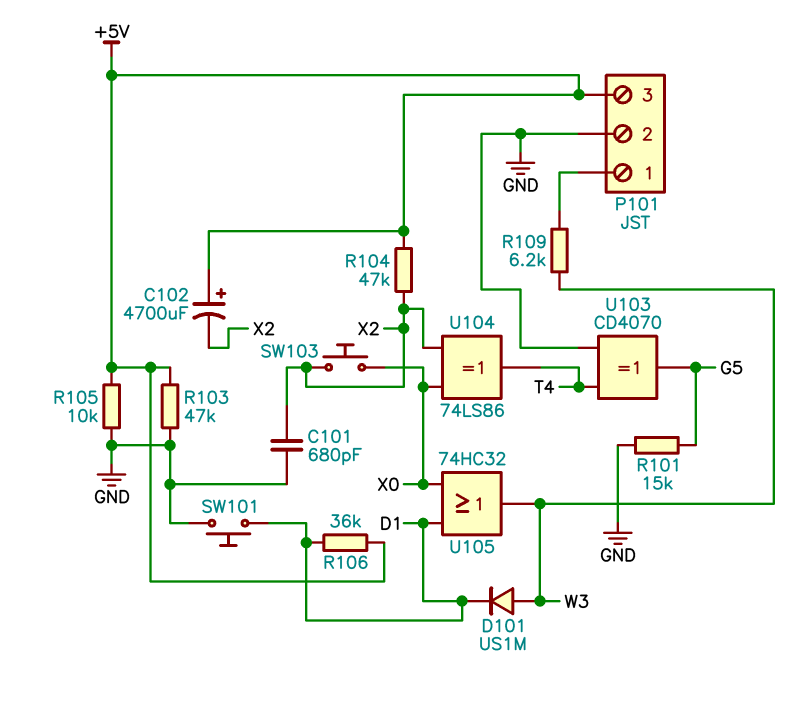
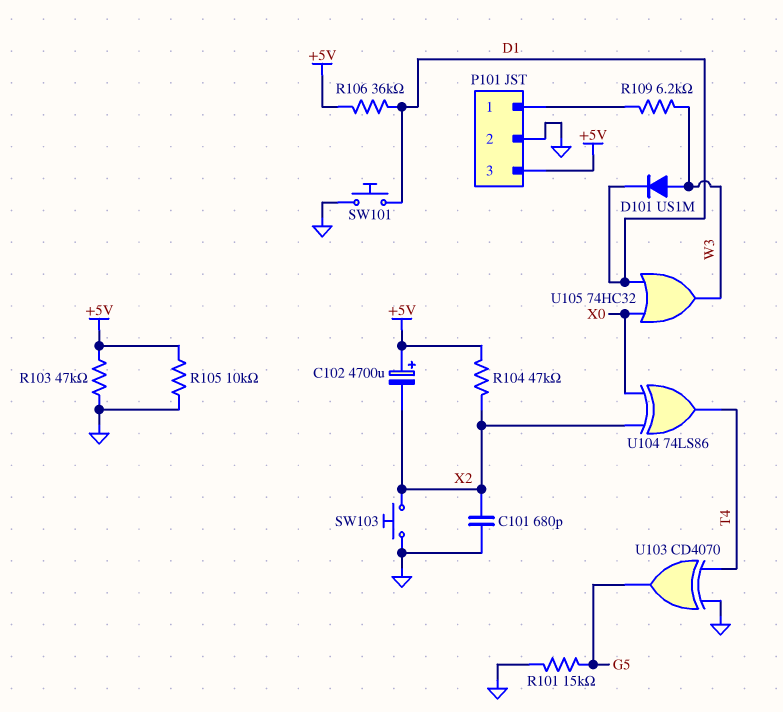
SW103: button (X0, X2) -> button (GND, X2)

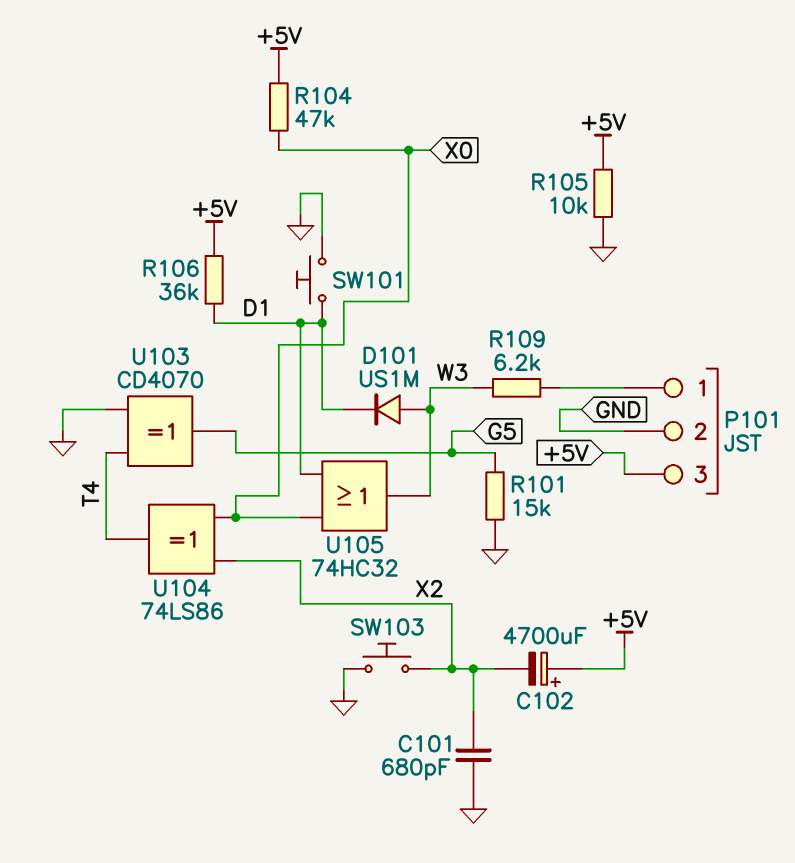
R103: 47k (+5V, GND) -> none
R104: 47k (+5V, X2) -> 47k (+5V, X0)

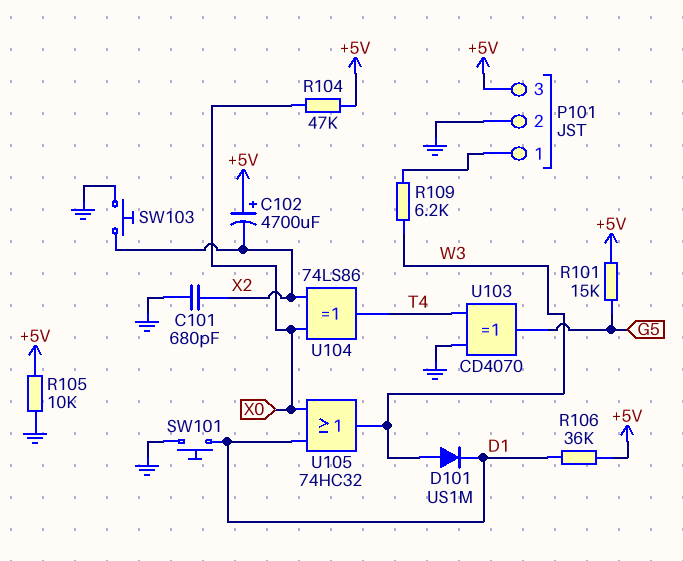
R101: 15k (G5, GND) -> 15k (+5V, G5)

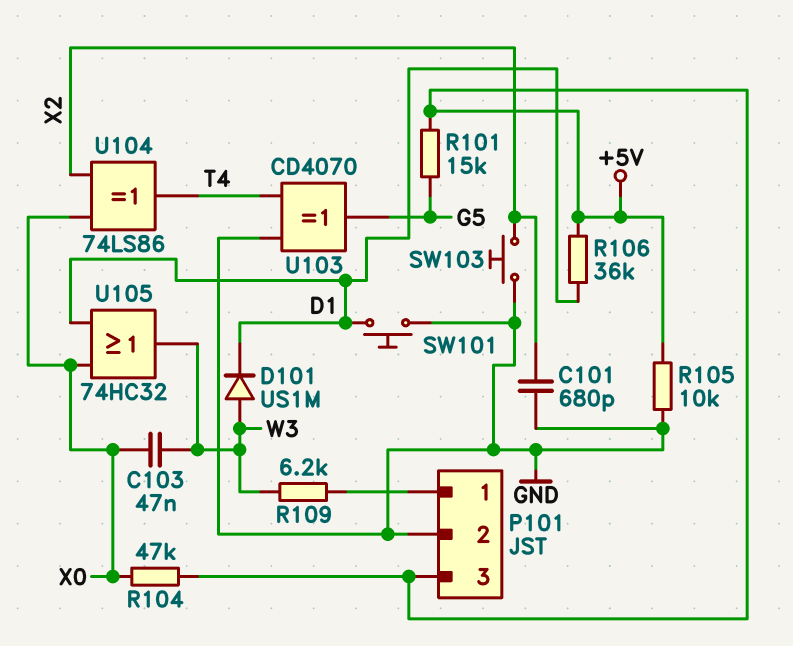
C102: 4700uF (plus +5V, minus X2) -> none
C103: none -> 47nF (W3, X0)

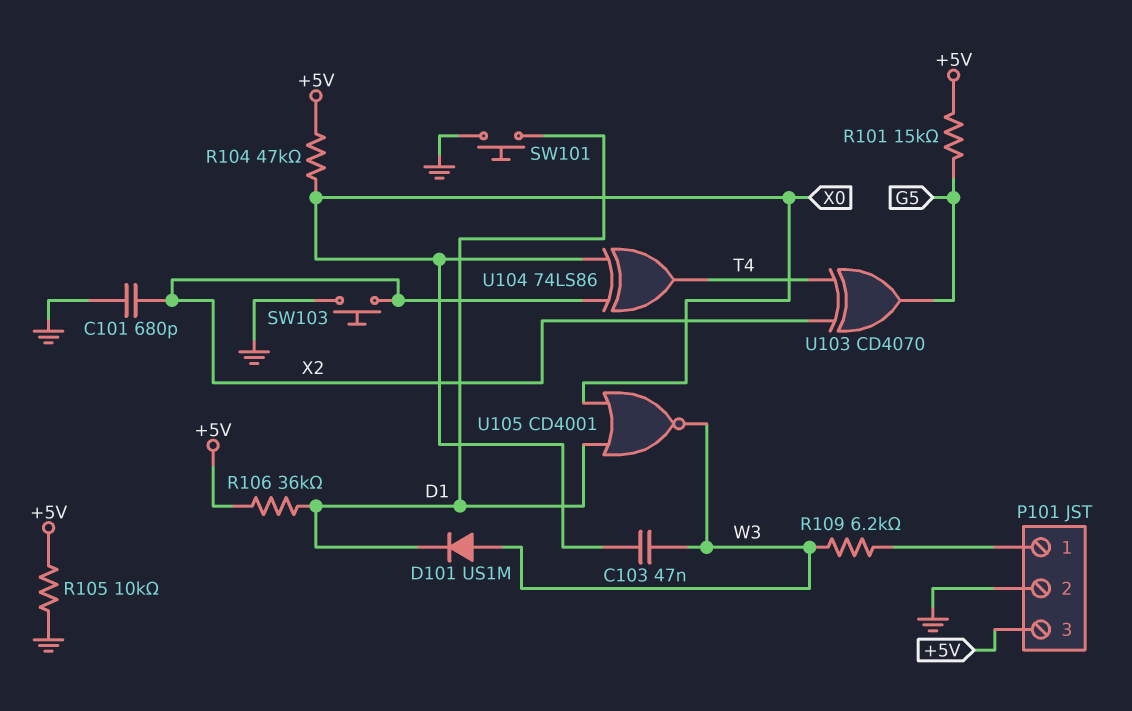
U103: XOR CD4070 (in GND, in T4, out G5) -> XOR CD4070 (in T4, in X2, out G5)
U105: OR 74HC32 (in D1, in X0, out W3) -> NOR CD4001 (in D1, in X0, out W3)

